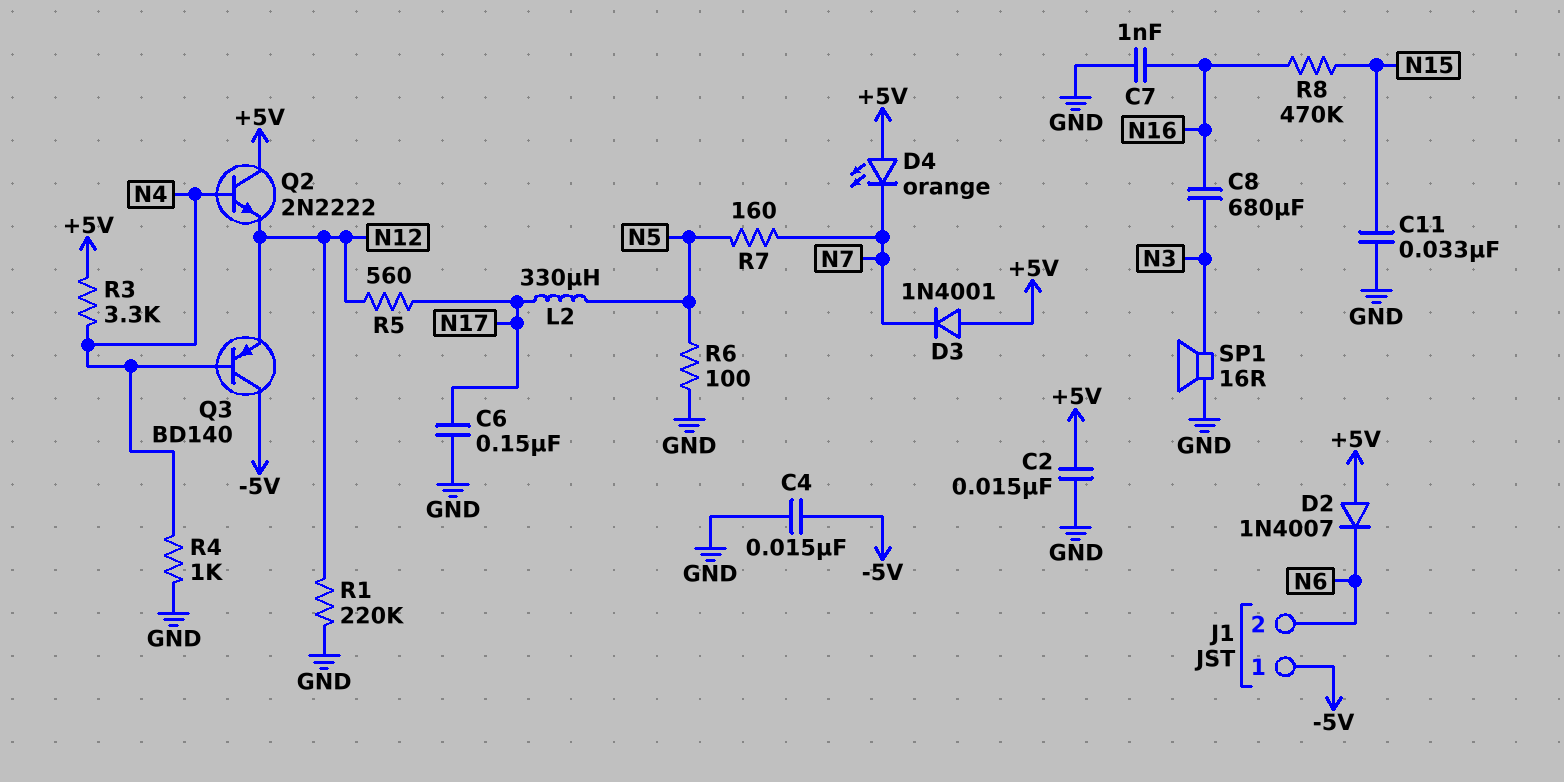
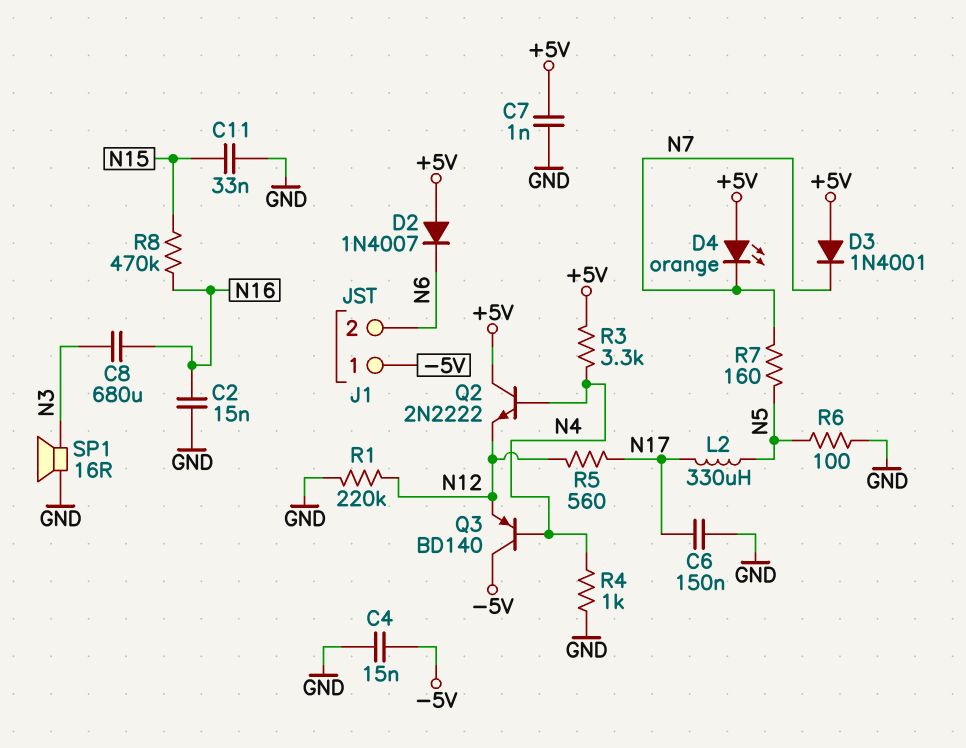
C2: 15nF (+5V, GND) -> 15nF (GND, N16)
C7: 1nF (GND, N16) -> 1nF (+5V, GND)

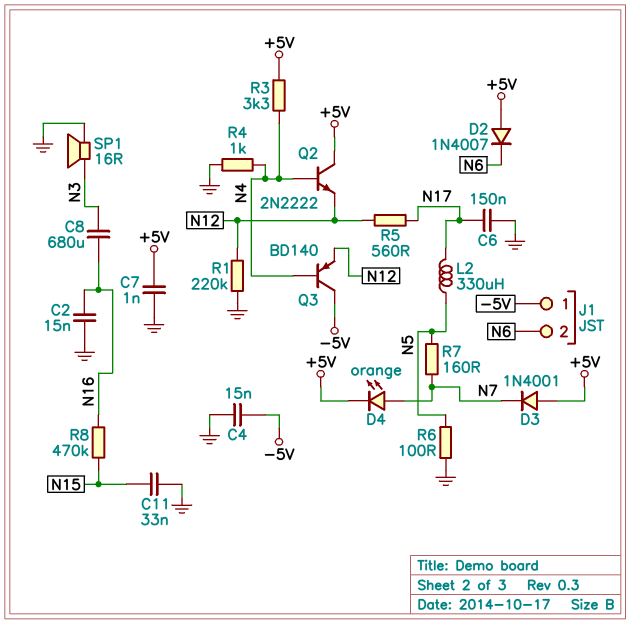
D4: LED orange (A +5V, K N7) -> LED orange (A N7, K +5V)

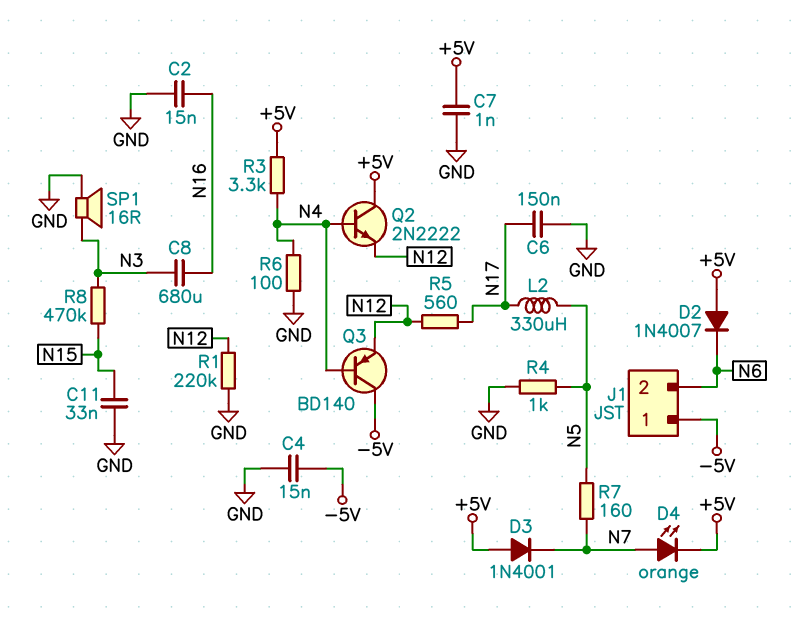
R4: 1k (GND, N4) -> 1k (GND, N5)
R6: 100 (GND, N5) -> 100 (GND, N4)
R8: 470k (N15, N16) -> 470k (N3, N15)

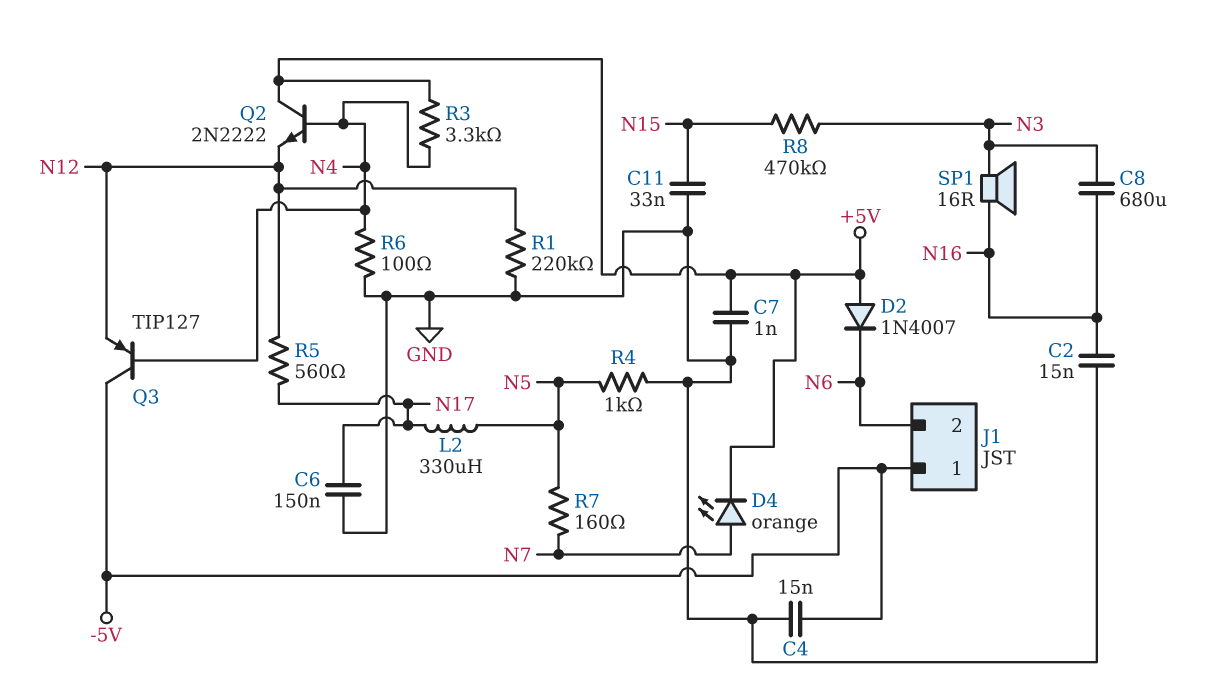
D3: diode 1N4001 (A +5V, K N7) -> none
Q3: PNP BD140 (B N4, C -5V, E N12) -> PNP TIP127 (B N4, C -5V, E N12)
SP1: speaker 16R (GND, N3) -> speaker 16R (N3, N16)

